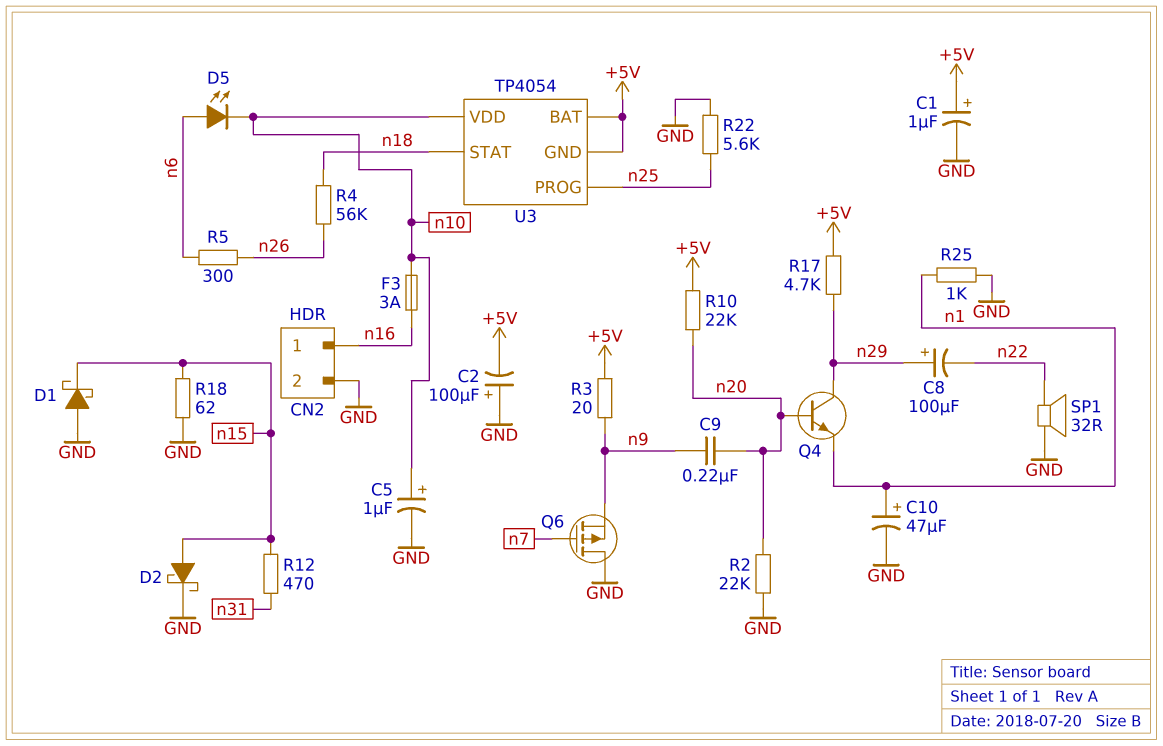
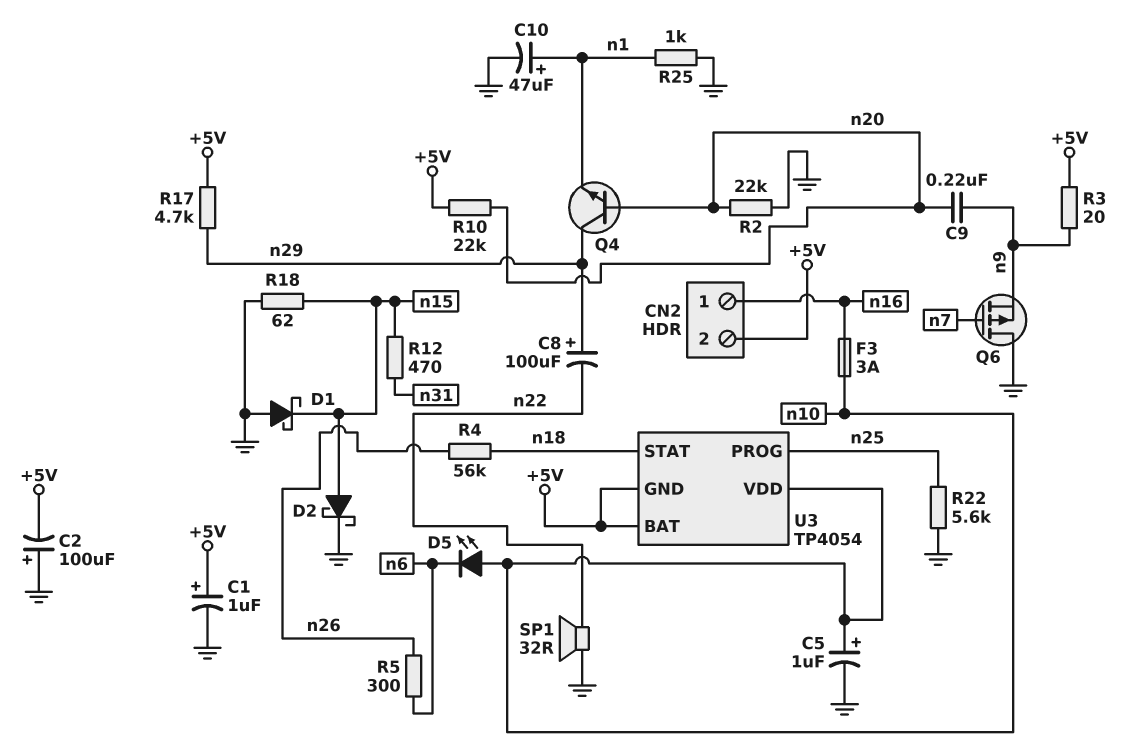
CN2 pin 2: GND -> +5V
D5: LED (A n6, K n10) -> LED (A n10, K n6)

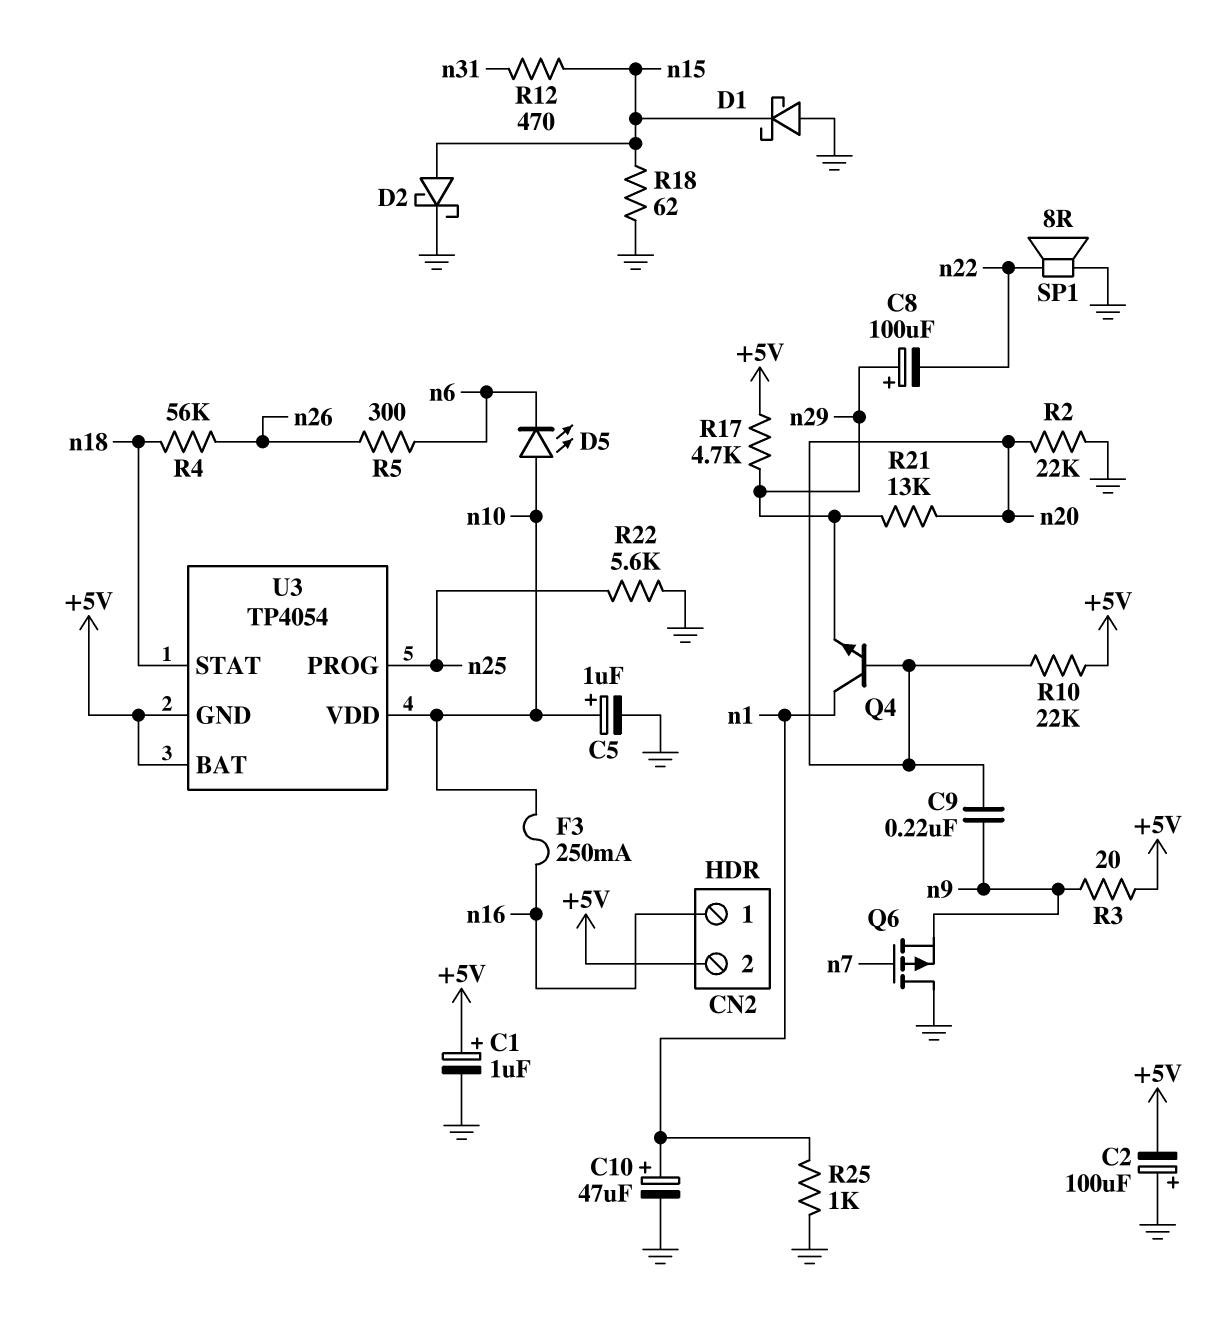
F3: 3A (n10, n16) -> 250mA (n10, n16)
Q4: NPN (B n20, C n29, E n1) -> NPN (B n20, C n1, E n29)
R21: none -> 13k (n20, n29)
SP1: speaker 32R (GND, n22) -> speaker 8R (GND, n22)

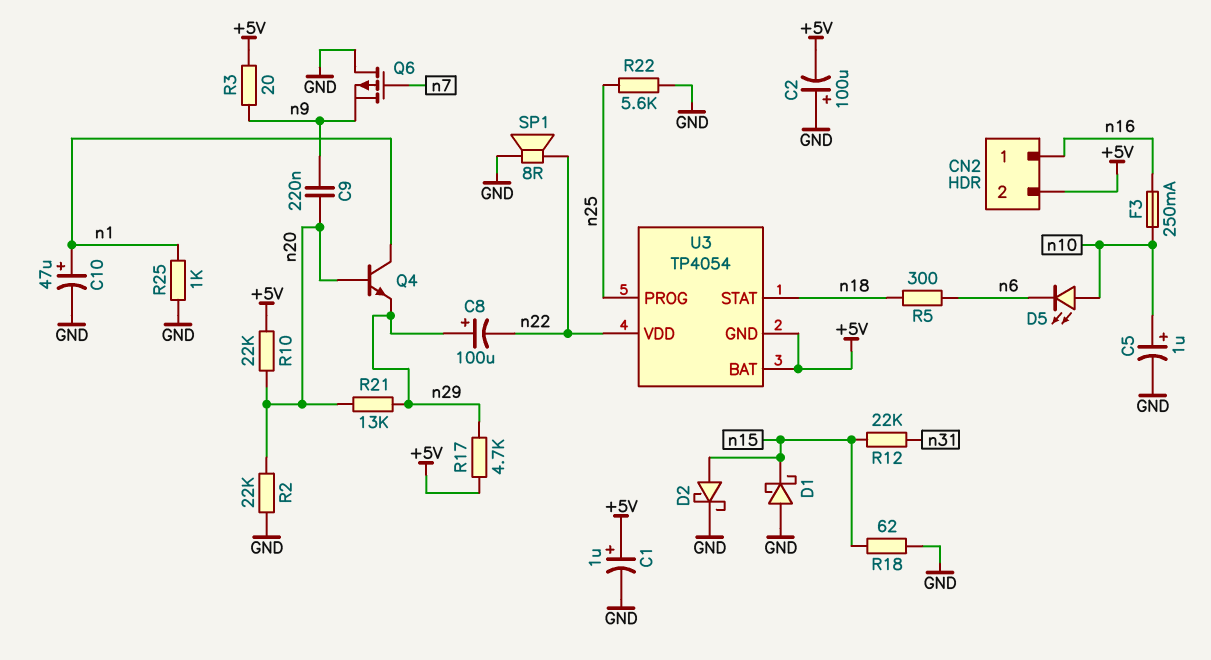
R4: 56k (n18, n26) -> none
R5: 300 (n6, n26) -> 300 (n6, n18)
R12: 470 (n15, n31) -> 22k (n15, n31)
U3 pin VDD: n10 -> n22

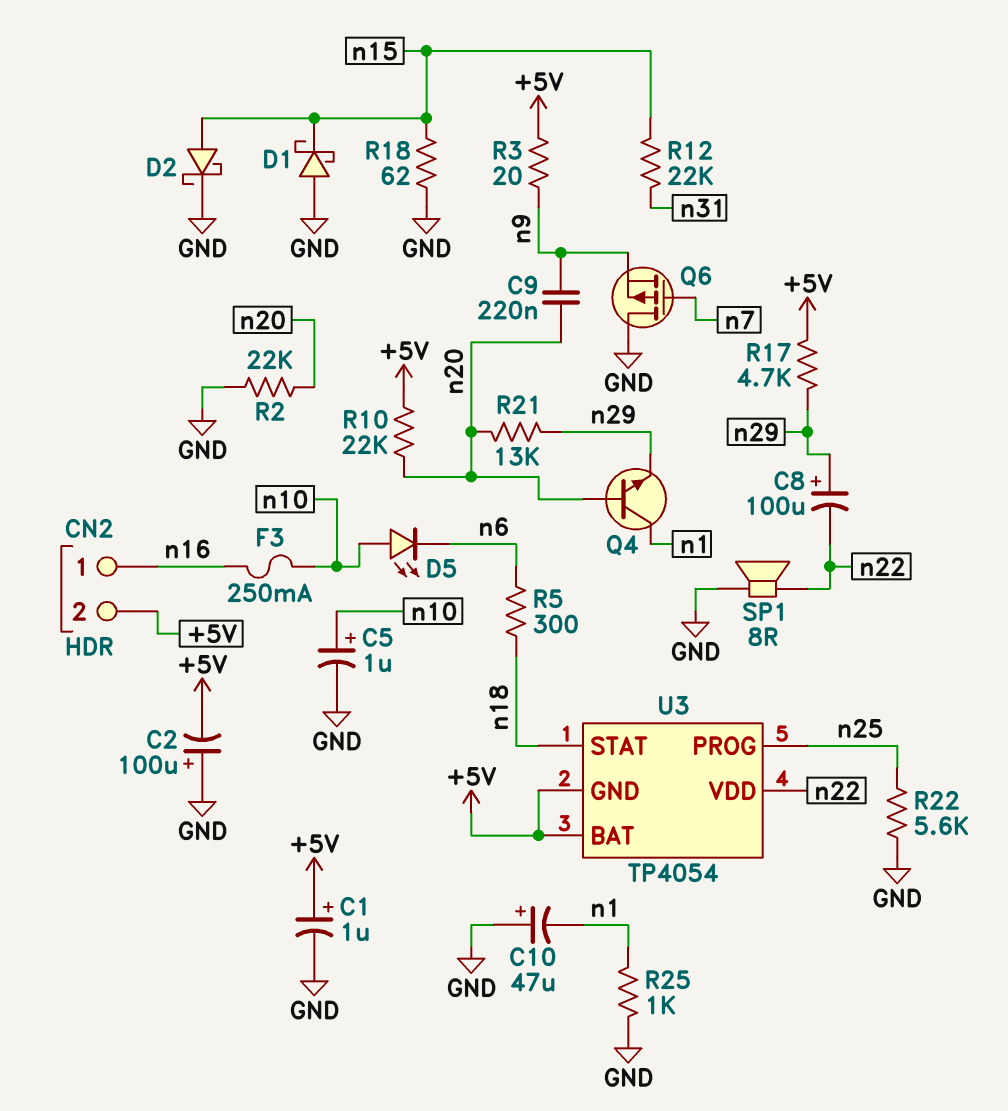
C10: 47uF (plus n1, minus GND) -> 47uF (plus GND, minus n1)

